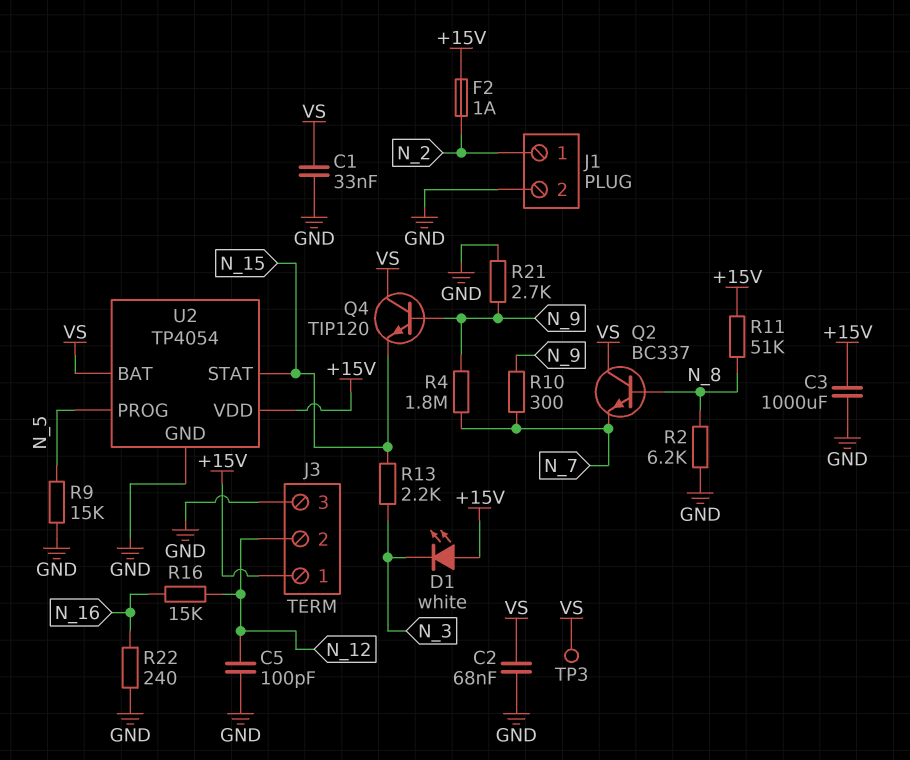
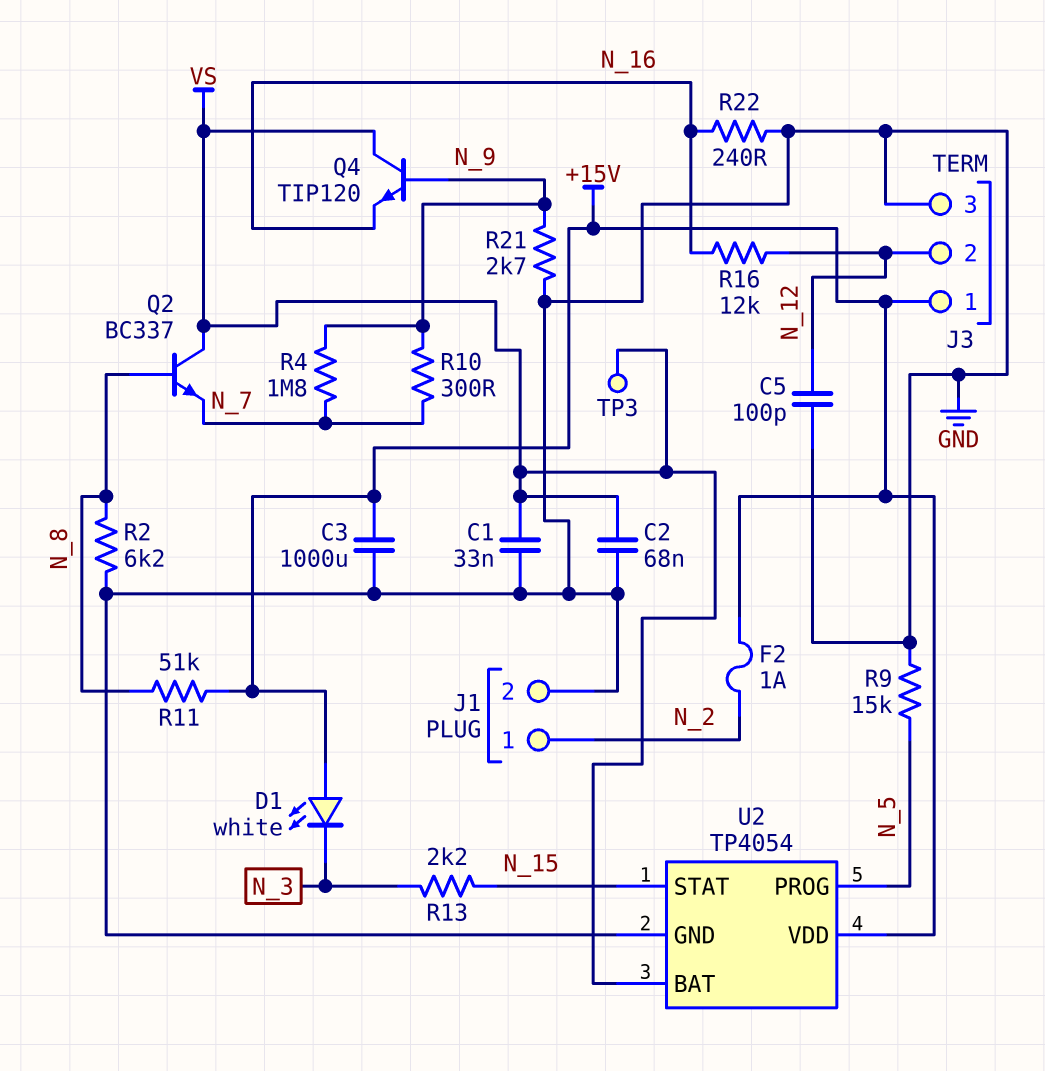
Q4: NPN TIP120 (B N_9, C VS, E N_15) -> NPN TIP120 (B N_9, C VS, E N_16)
R16: 15k (N_12, N_16) -> 12k (N_12, N_16)

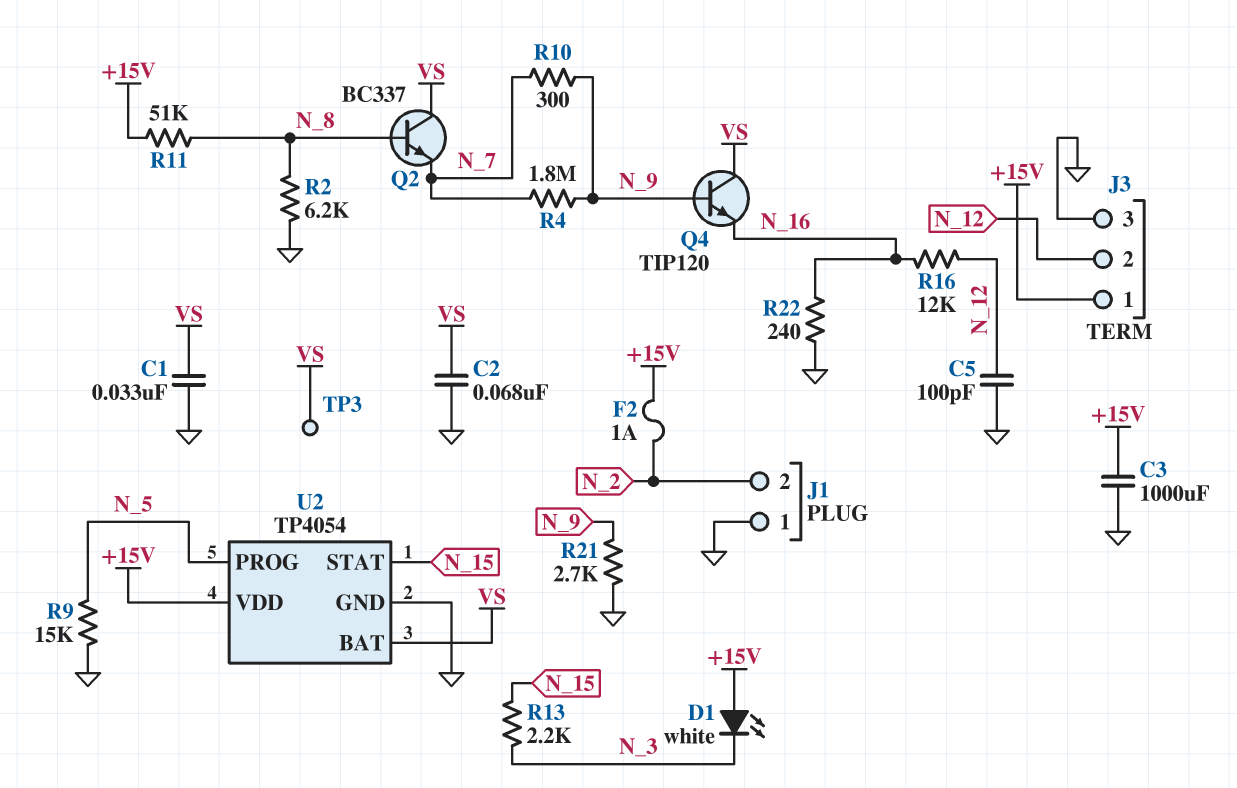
J1 pin 1: N_2 -> GND
J1 pin 2: GND -> N_2

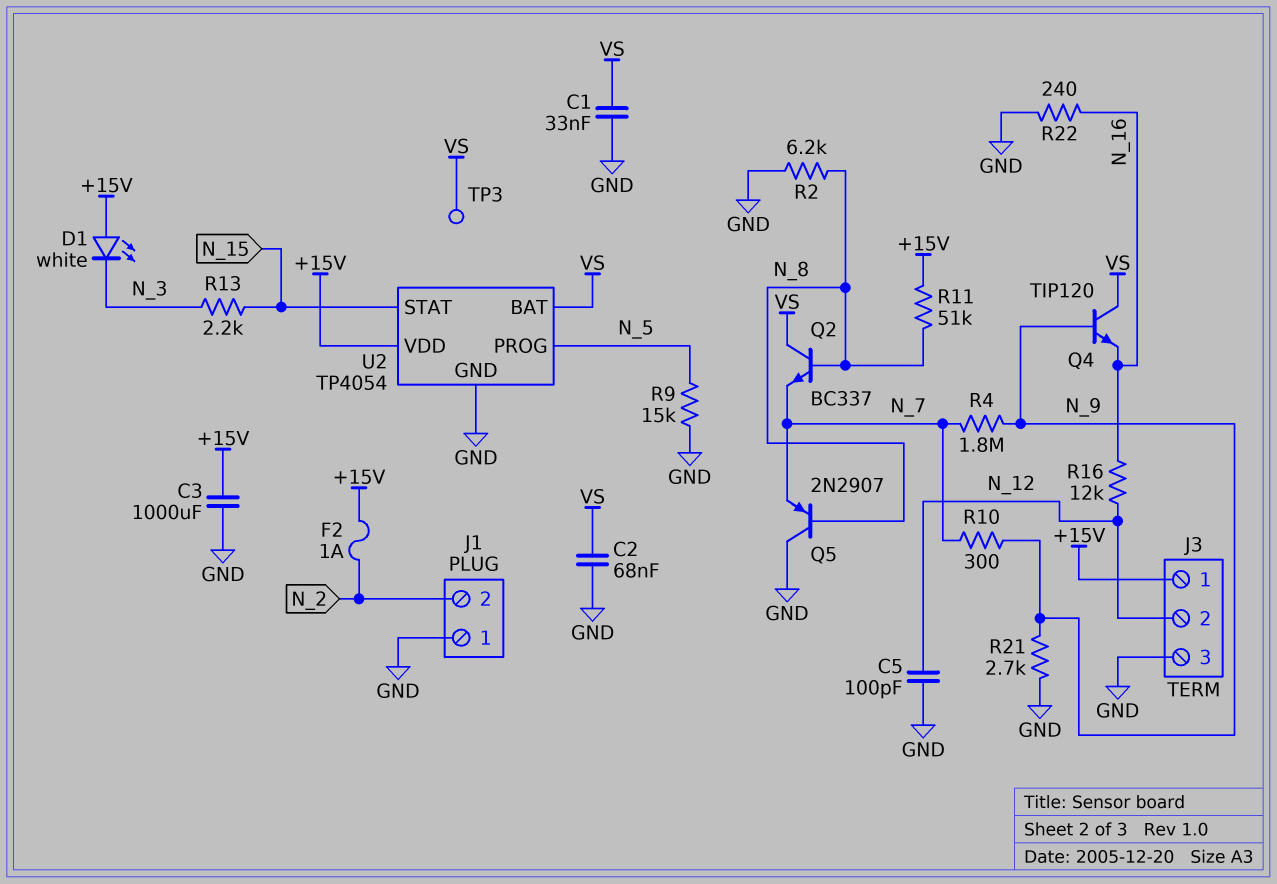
Q5: none -> PNP 2N2907 (B N_8, C GND, E N_7)

